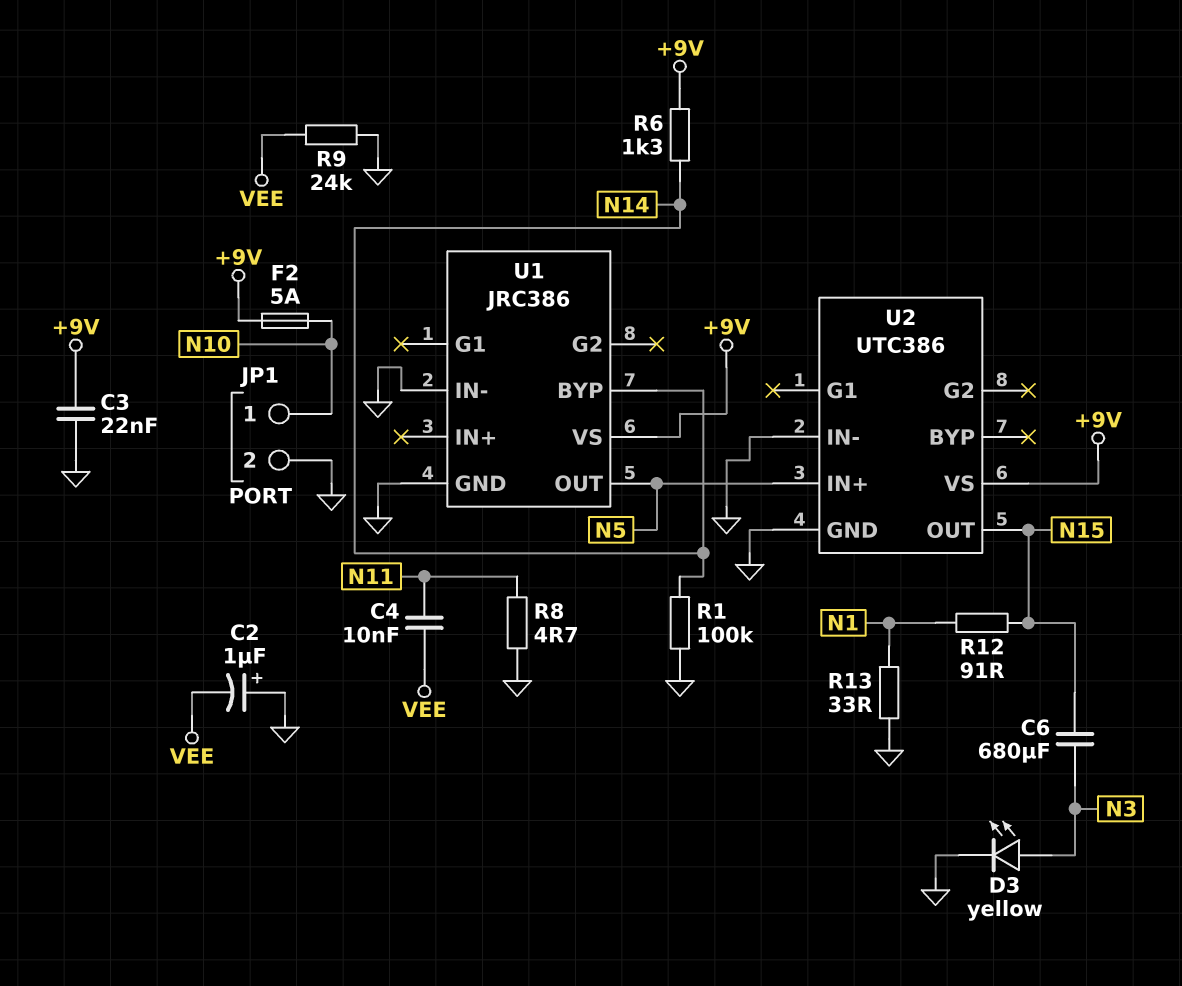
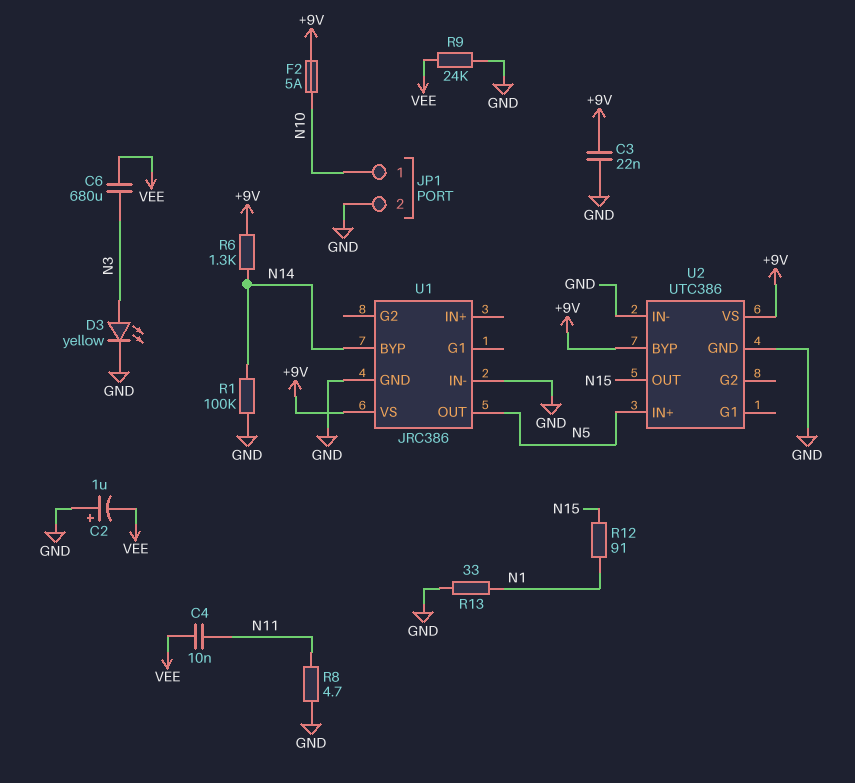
C6: 680uF (N3, N15) -> 680uF (N3, VEE)
U2 pin BYP: none -> +9V

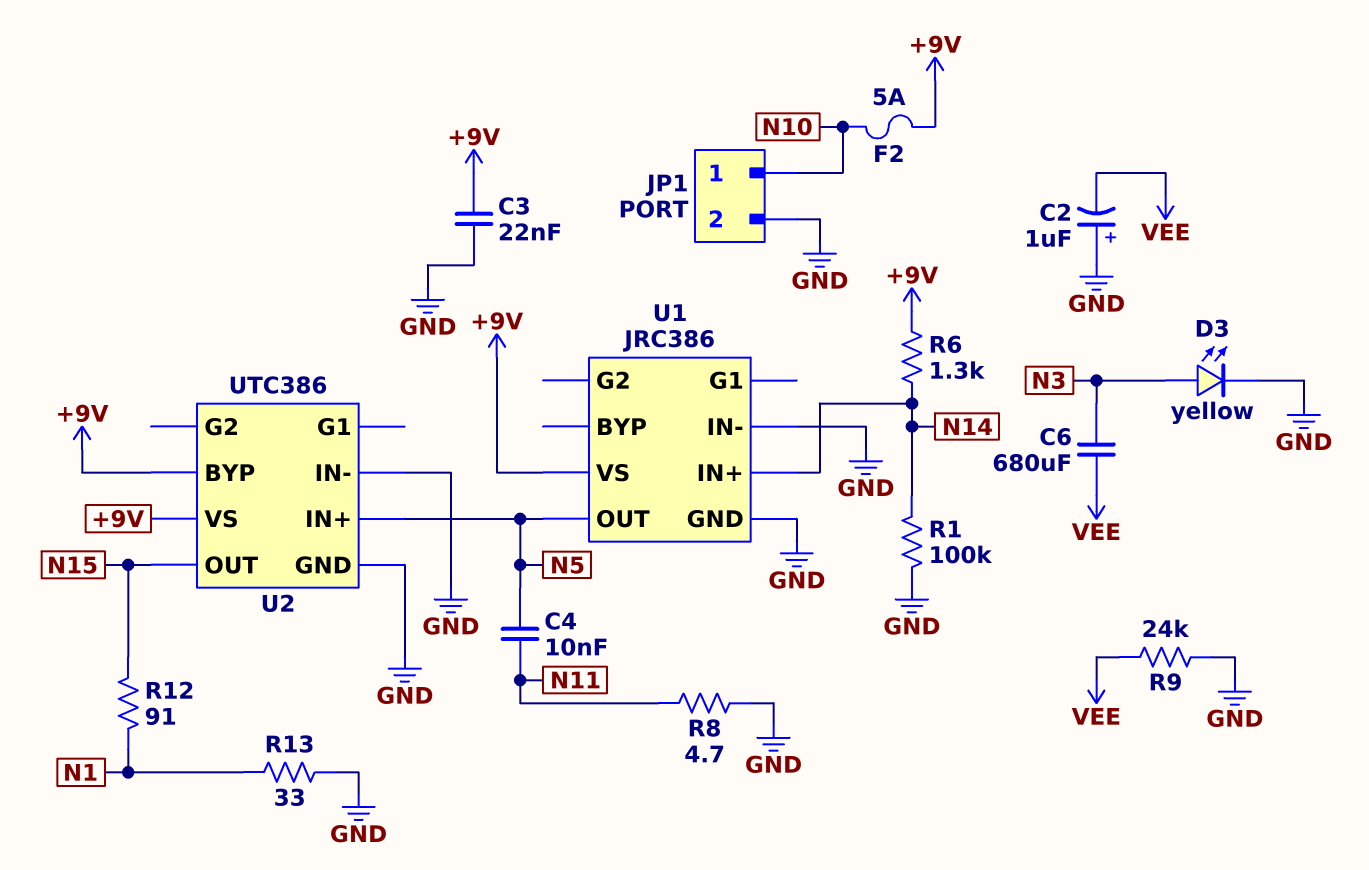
C4: 10nF (N11, VEE) -> 10nF (N5, N11)
U1 pin BYP: N14 -> none
U1 pin IN+: none -> N14

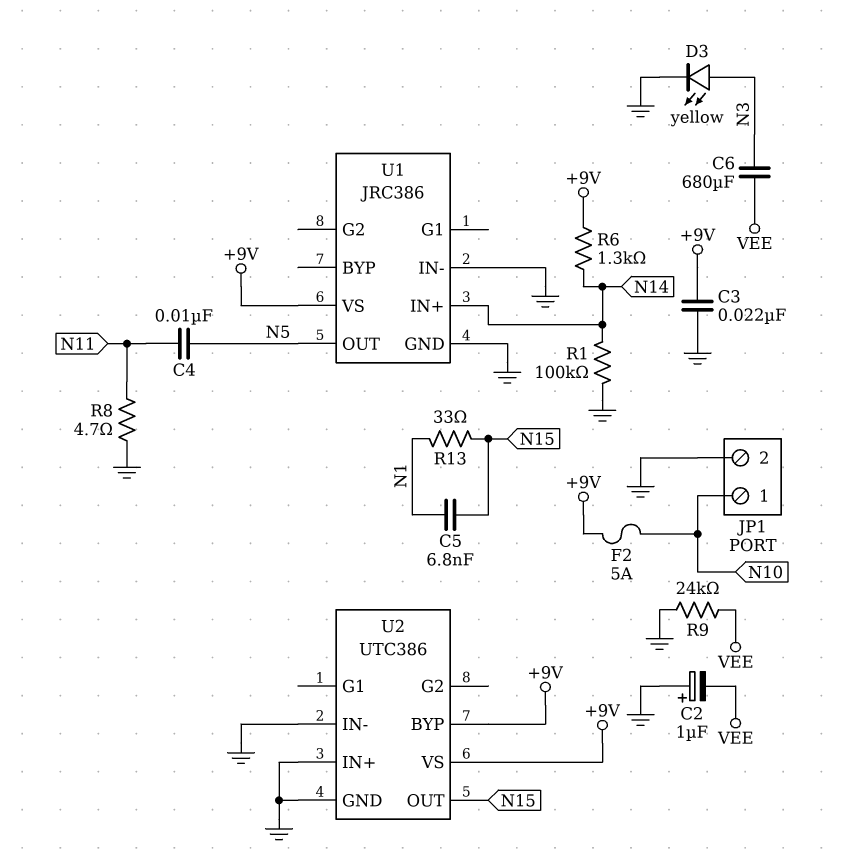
C5: none -> 6.8nF (N1, N15)
R12: 91 (N1, N15) -> none
R13: 33 (GND, N1) -> 33 (N1, N15)
U2 pin IN+: N5 -> GND

